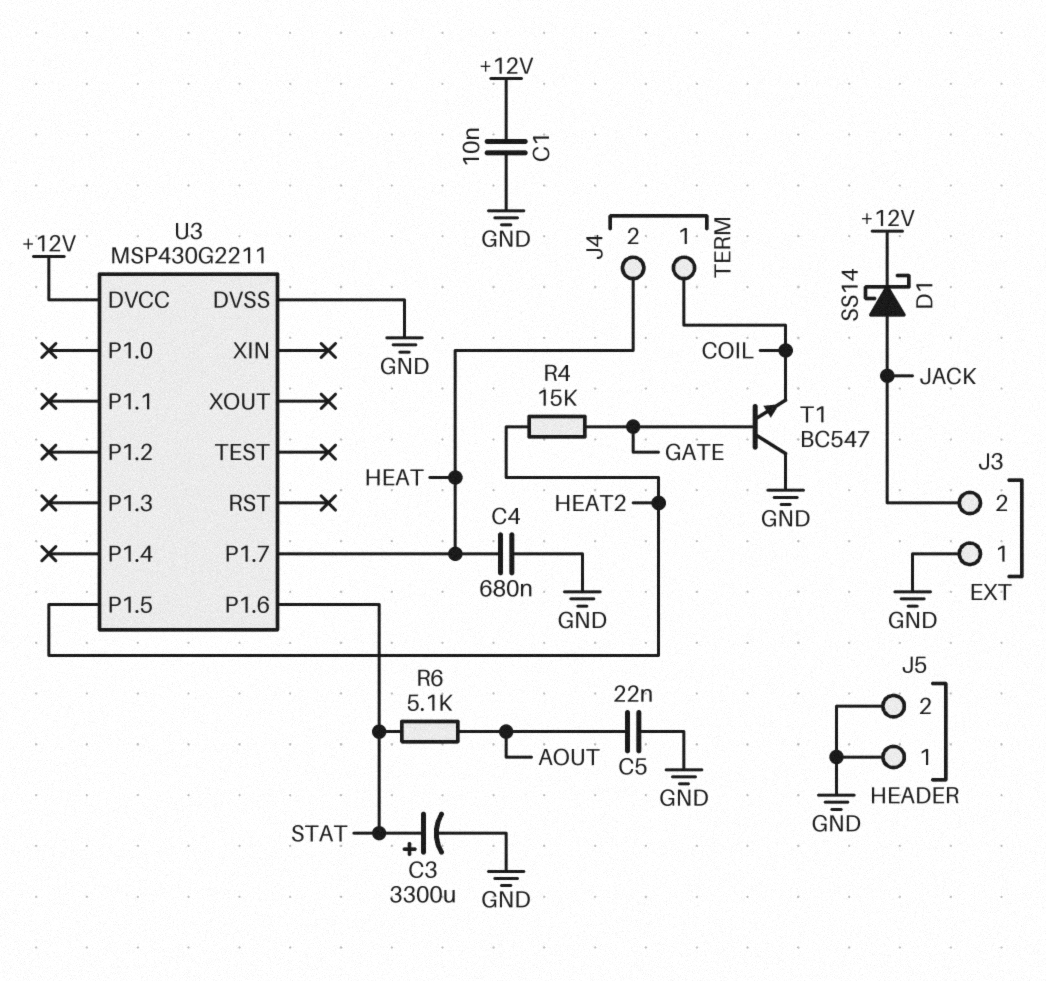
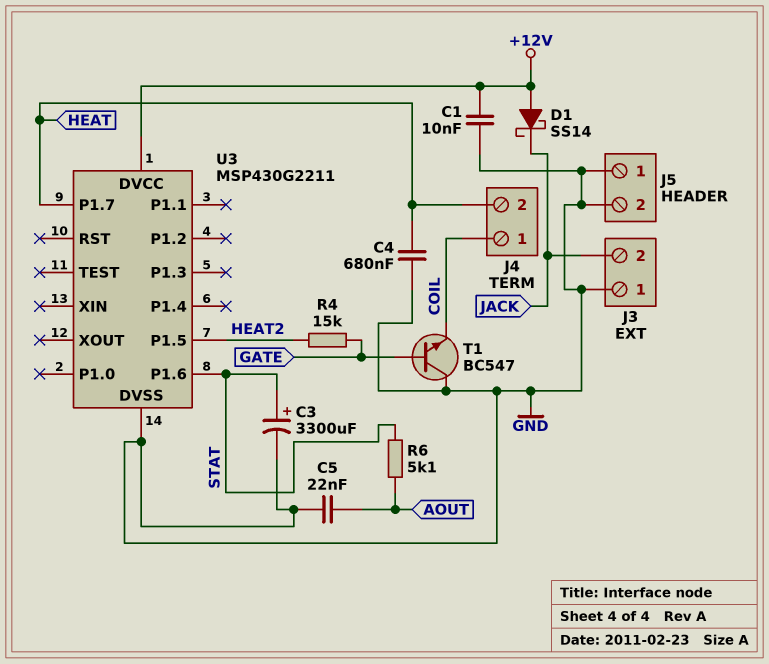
D1: schottky SS14 (A JACK, K +12V) -> schottky SS14 (A +12V, K JACK)

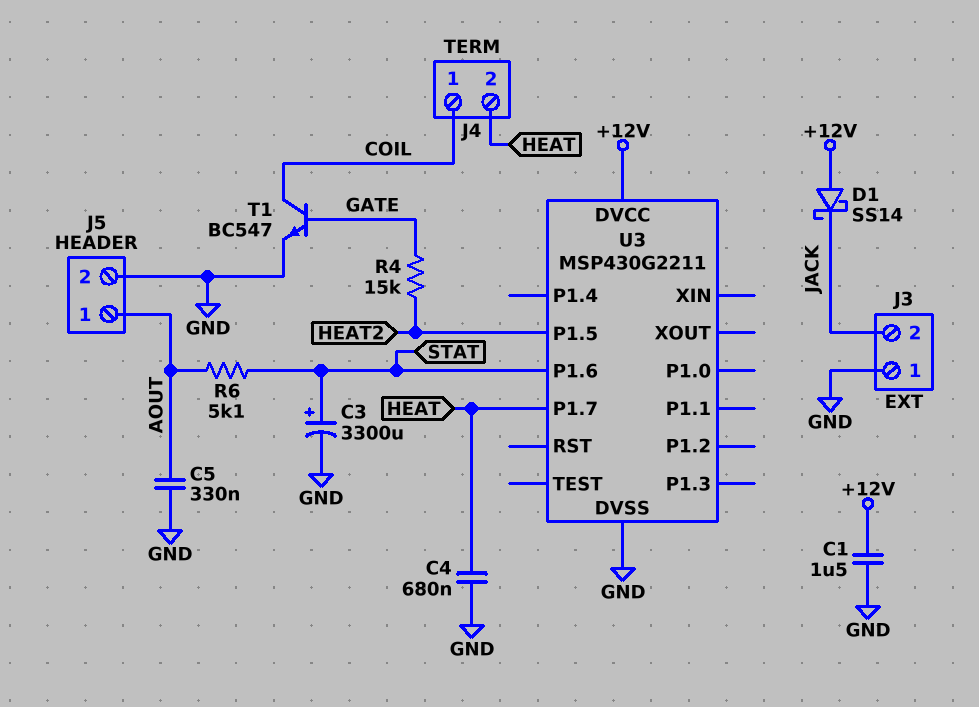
C1: 10nF (+12V, GND) -> 1.5uF (+12V, GND)
C5: 22nF (AOUT, GND) -> 330nF (AOUT, GND)
J5 pin 1: GND -> AOUT
T1: NPN BC547 (B GATE, C GND, E COIL) -> NPN BC547 (B GATE, C COIL, E GND)

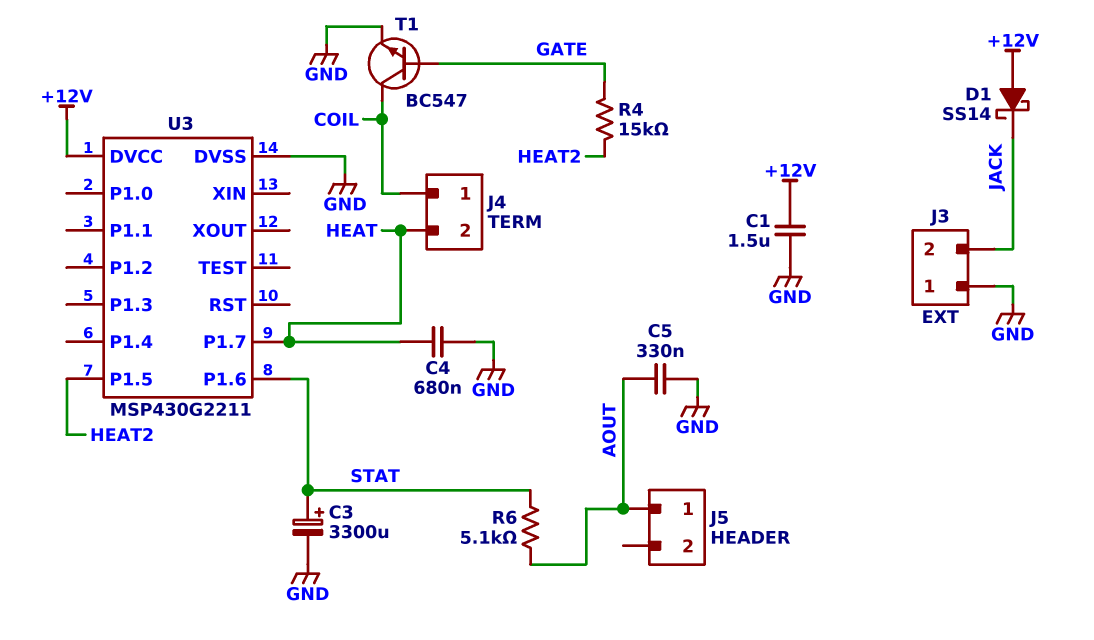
J5 pin 2: GND -> none

